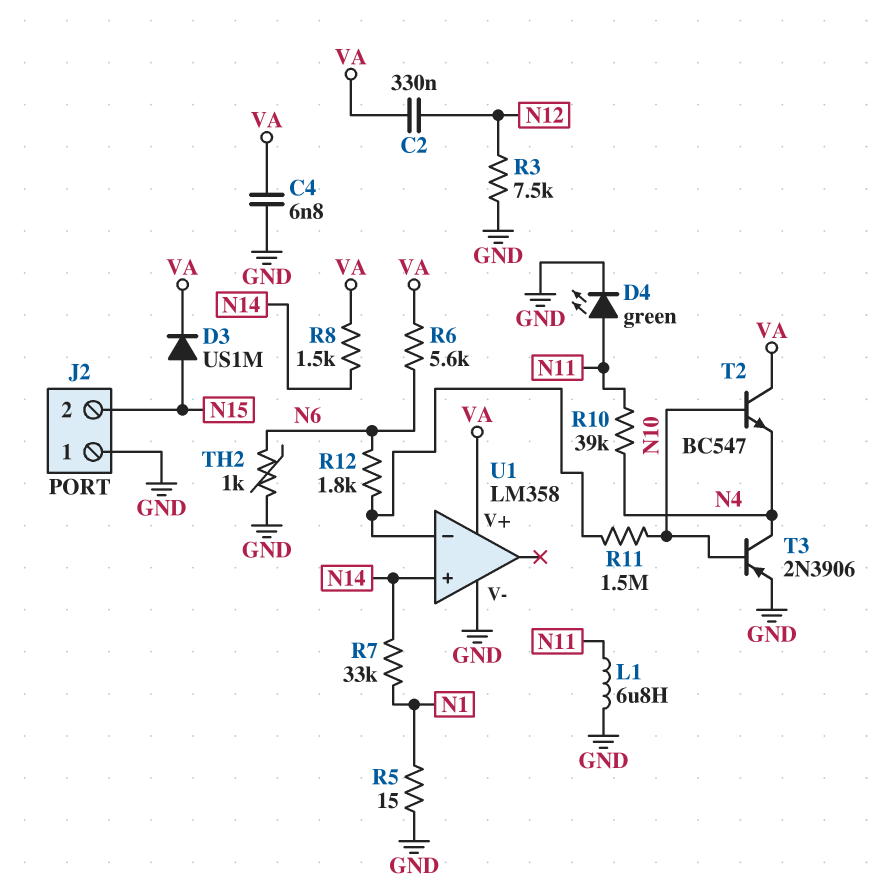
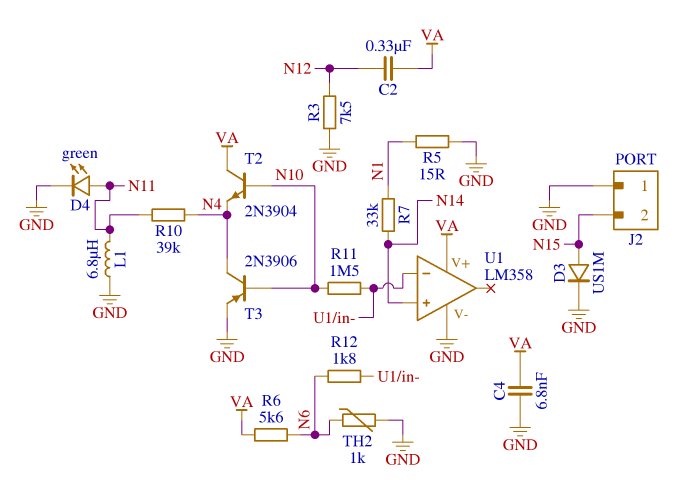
D3: diode US1M (A N15, K VA) -> diode US1M (A N15, K GND)
R8: 1.5k (N14, VA) -> none
T2: NPN BC547 (B N10, C VA, E N4) -> NPN 2N3904 (B N10, C VA, E N4)

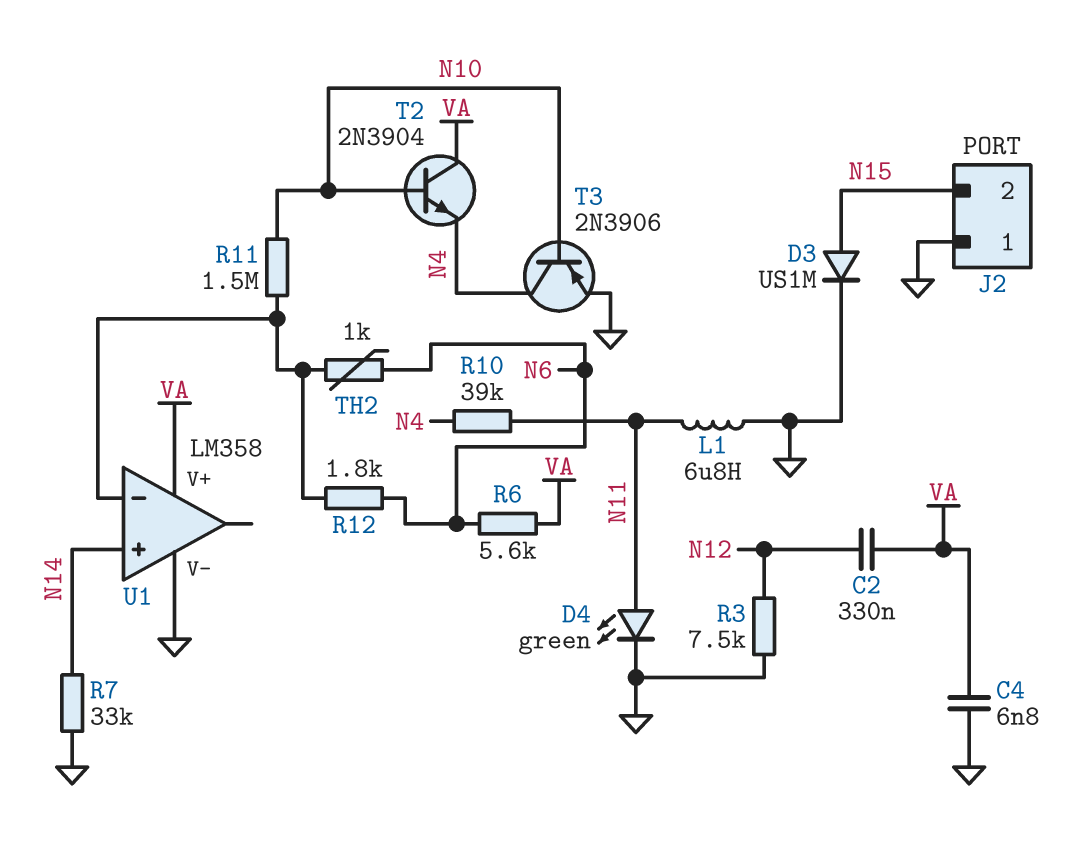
R5: 15 (GND, N1) -> none
R7: 33k (N1, N14) -> 33k (GND, N14)
TH2: 1k (GND, N6) -> 1k (N6, U1/in-)

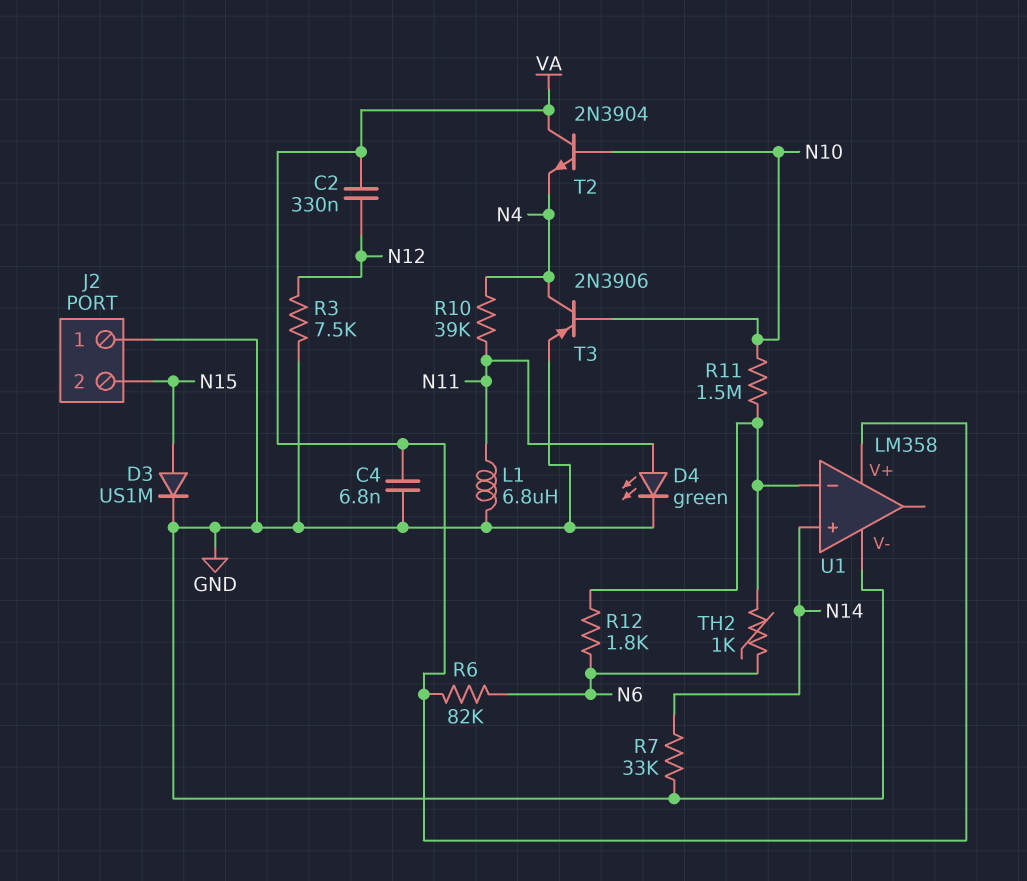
R6: 5.6k (N6, VA) -> 82k (N6, VA)

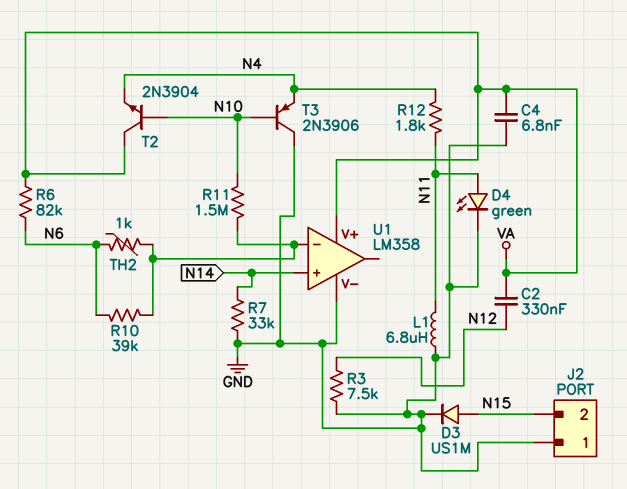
R10: 39k (N4, N11) -> 39k (N6, U1/in-)
R12: 1.8k (N6, U1/in-) -> 1.8k (N4, N11)
T3: PNP 2N3906 (B N10, C N4, E GND) -> PNP 2N3906 (B N10, C GND, E N4)

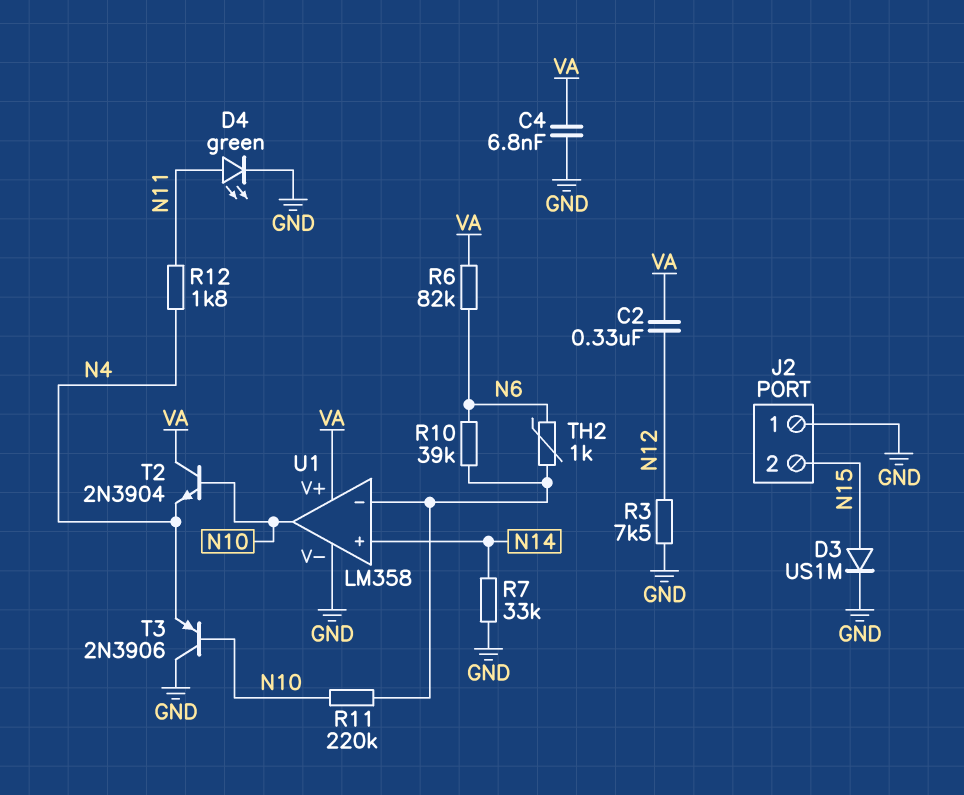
L1: 6.8uH (GND, N11) -> none
R11: 1.5M (N10, U1/in-) -> 220k (N10, U1/in-)
U1 pin out: none -> N10

